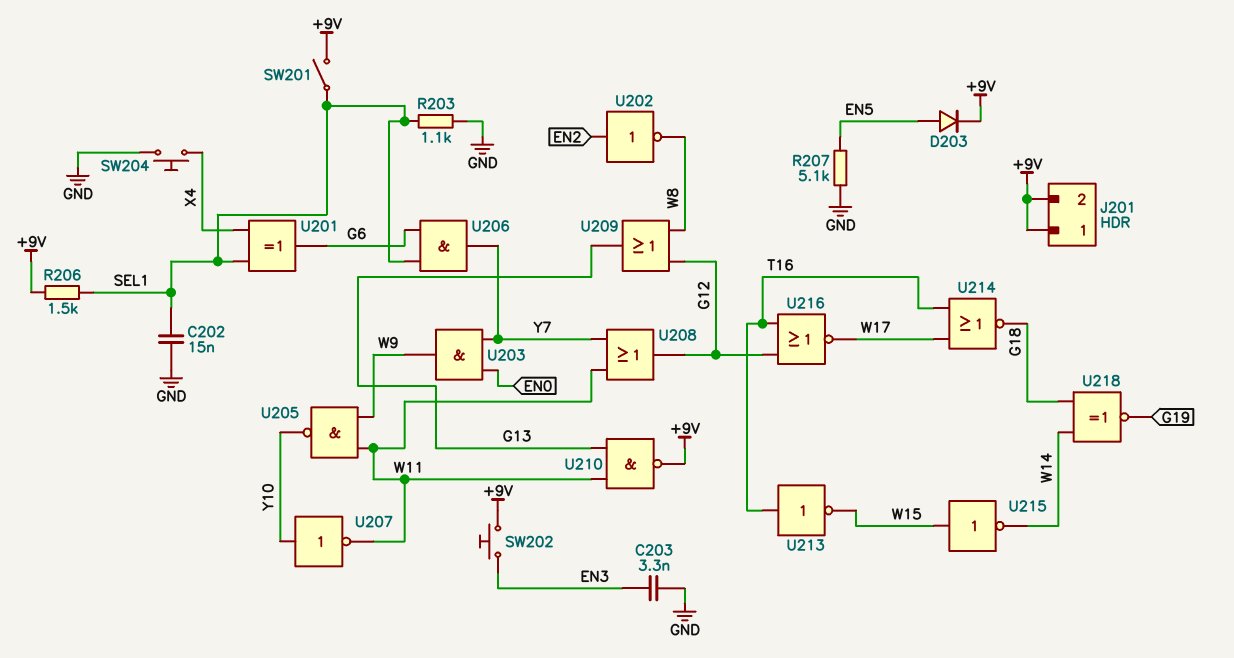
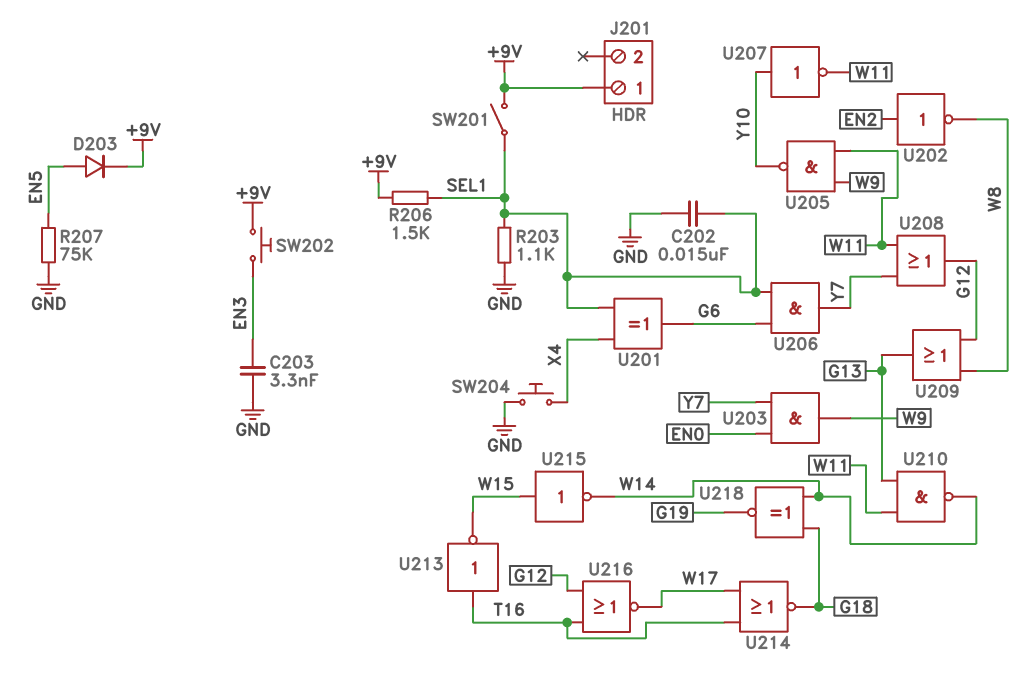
J201 pin 2: +9V -> none
R207: 5.1k (EN5, GND) -> 75k (EN5, GND)
U210: NAND (in G13, in W11, out +9V) -> NAND (in G13, in W11, out W14)

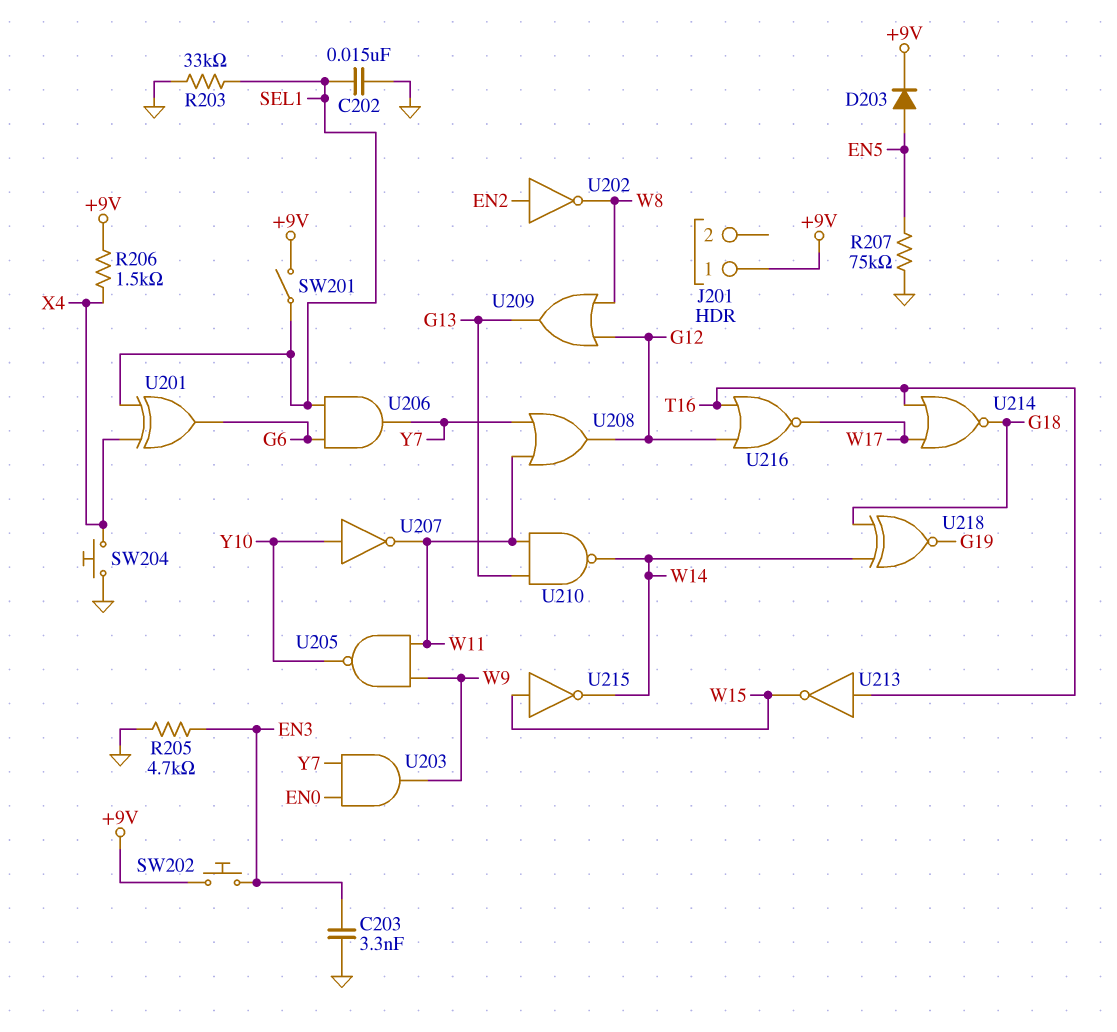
R203: 1.1k (GND, SEL1) -> 33k (GND, SEL1)
R205: none -> 4.7k (EN3, GND)
R206: 1.5k (+9V, SEL1) -> 1.5k (+9V, X4)

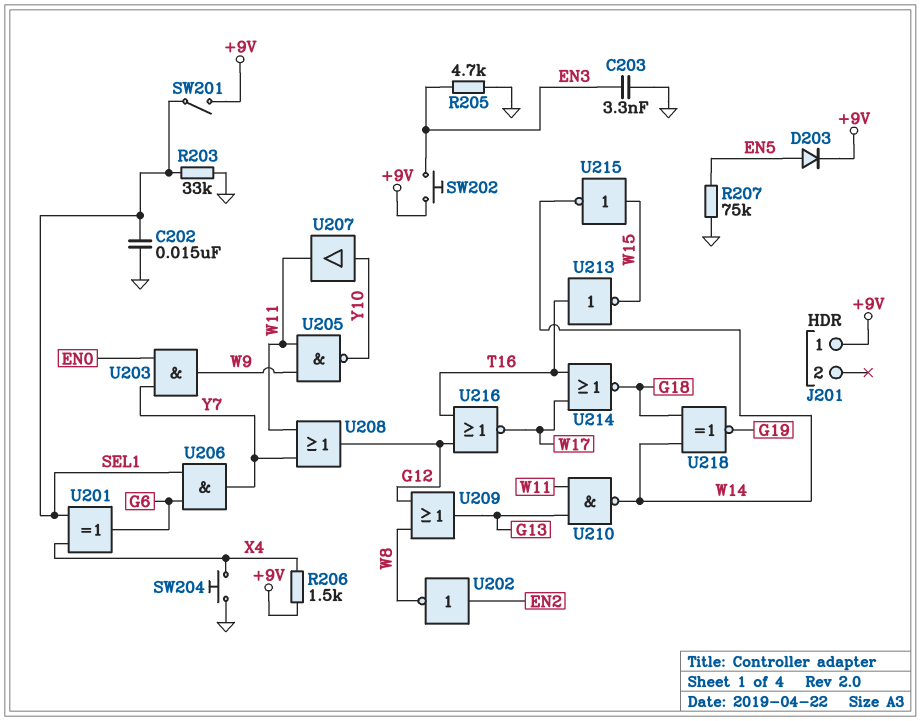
U207: NOT (in Y10, out W11) -> buffer (in Y10, out W11)

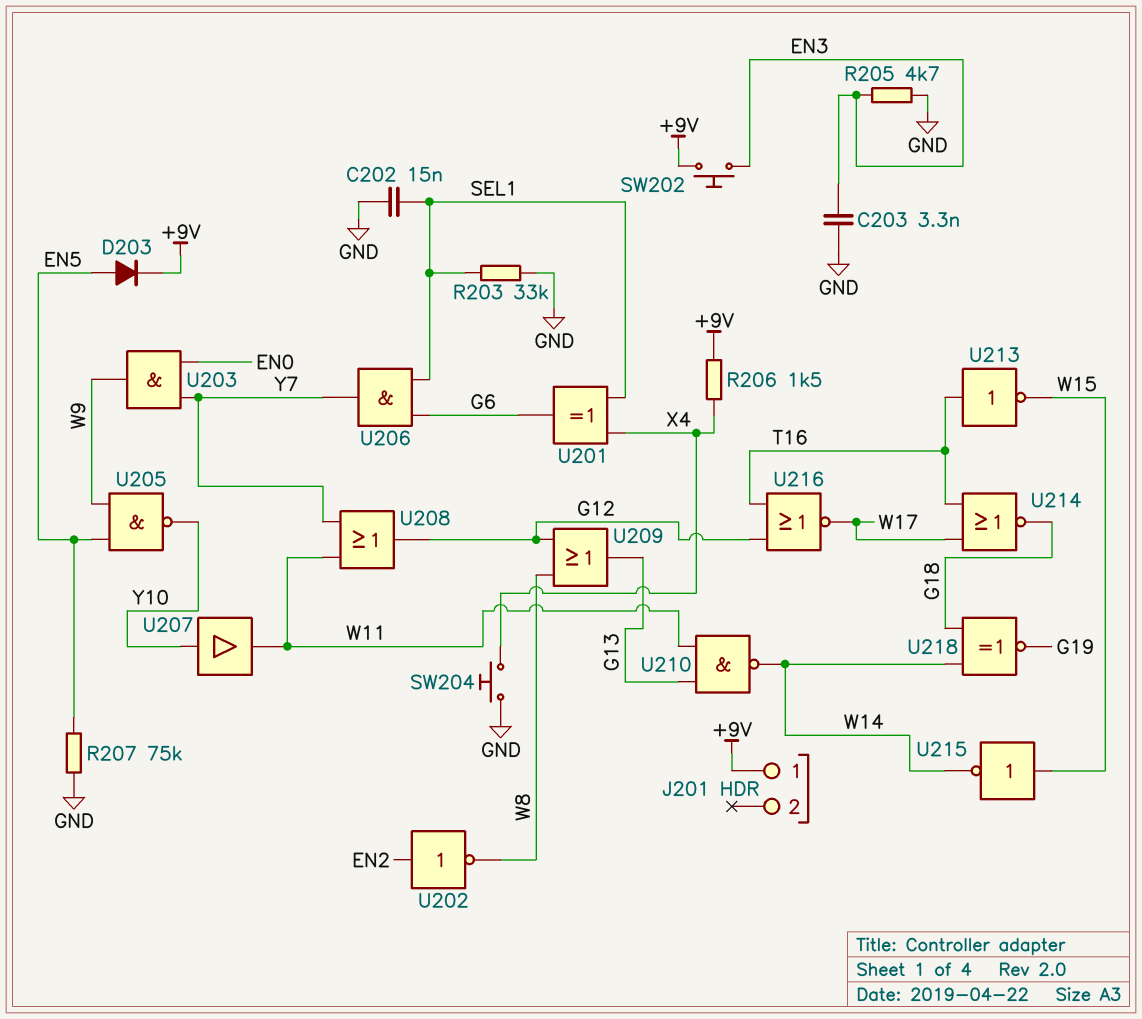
SW201: switch (+9V, SEL1) -> none
U205: NAND (in W9, in W11, out Y10) -> NAND (in EN5, in W9, out Y10)

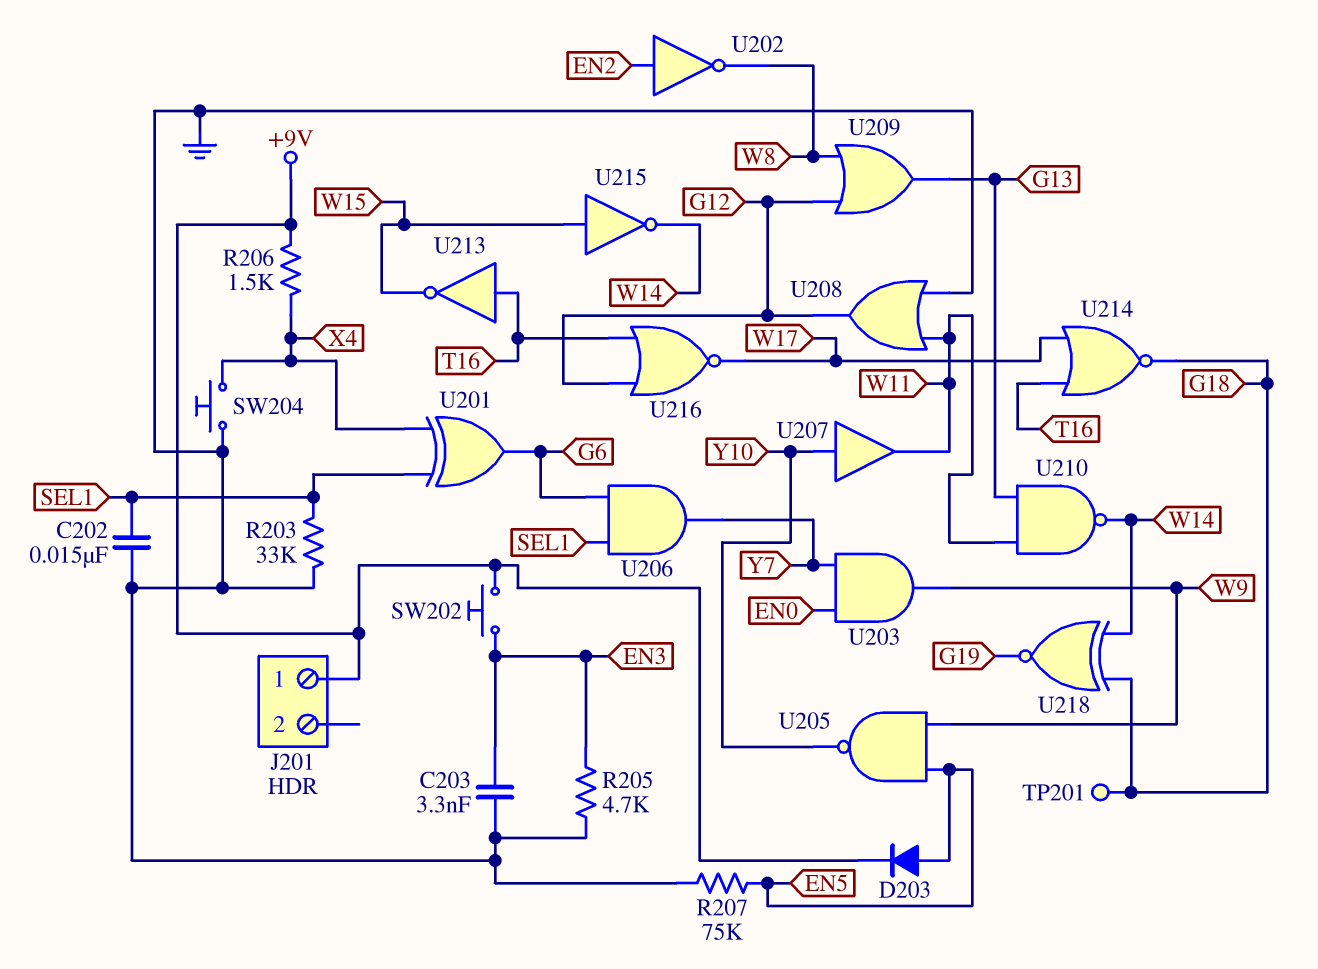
TP201: none -> test point (G18)
U208: OR (in W11, in Y7, out G12) -> OR (in GND, in W11, out G12)

